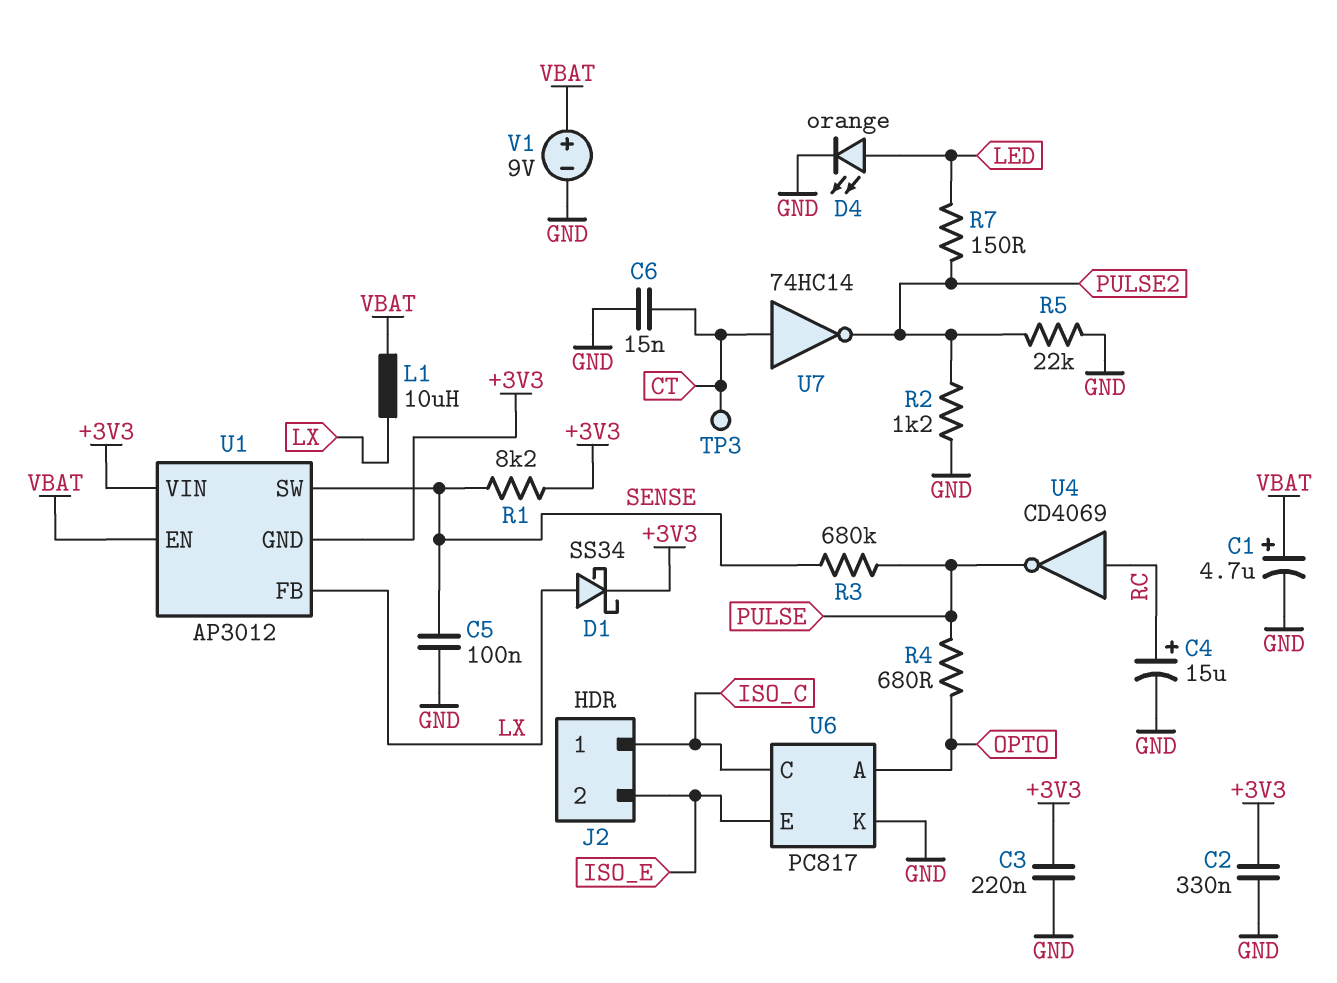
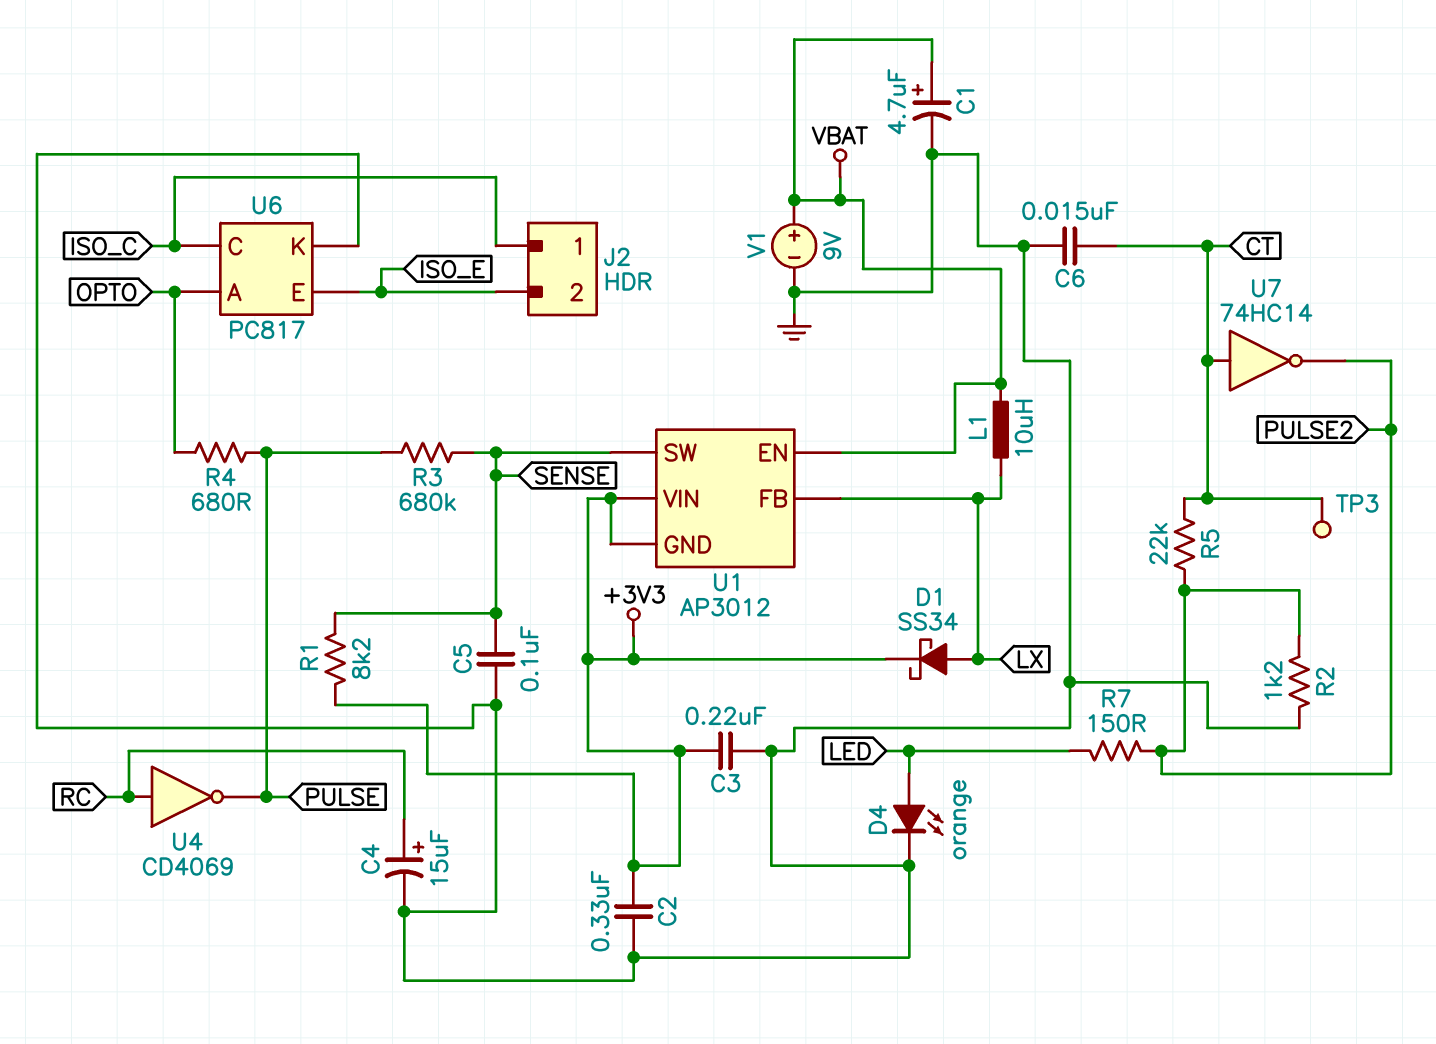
R5: 22k (GND, PULSE2) -> 22k (CT, PULSE2)

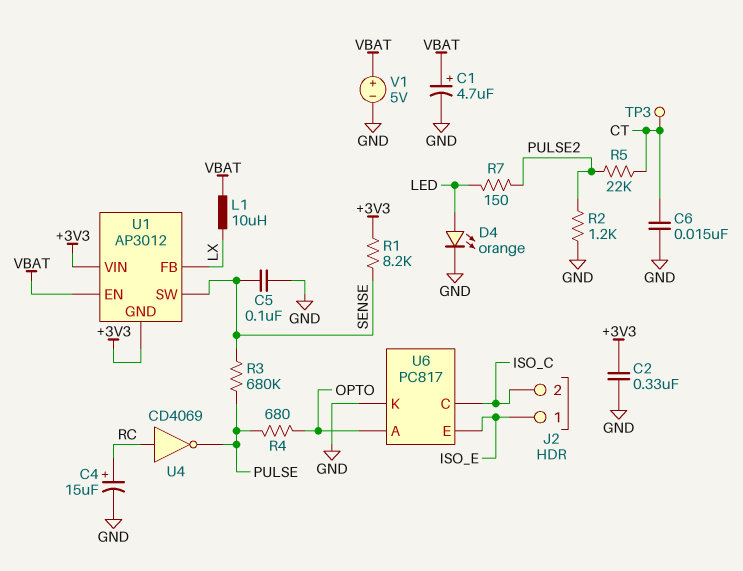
C3: 220nF (+3V3, GND) -> none
D1: schottky SS34 (A LX, K +3V3) -> none
J2 pin 1: ISO_C -> ISO_E
J2 pin 2: ISO_E -> ISO_C
U7: NOT 74HC14 (in CT, out PULSE2) -> none
V1: 9V (plus VBAT, minus GND) -> 5V (plus VBAT, minus GND)

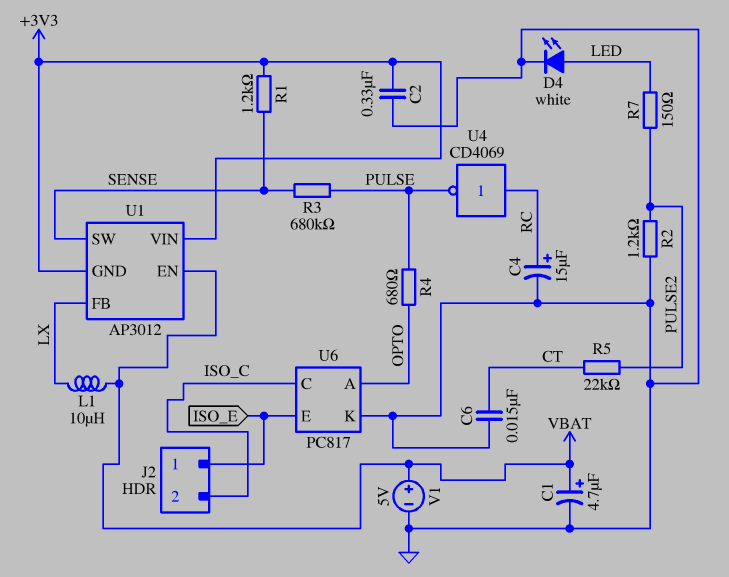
C5: 100nF (GND, SENSE) -> none
D4: LED orange (A LED, K GND) -> LED white (A LED, K GND)
R1: 8.2k (+3V3, SENSE) -> 1.2k (+3V3, SENSE)
TP3: test point (CT) -> none

